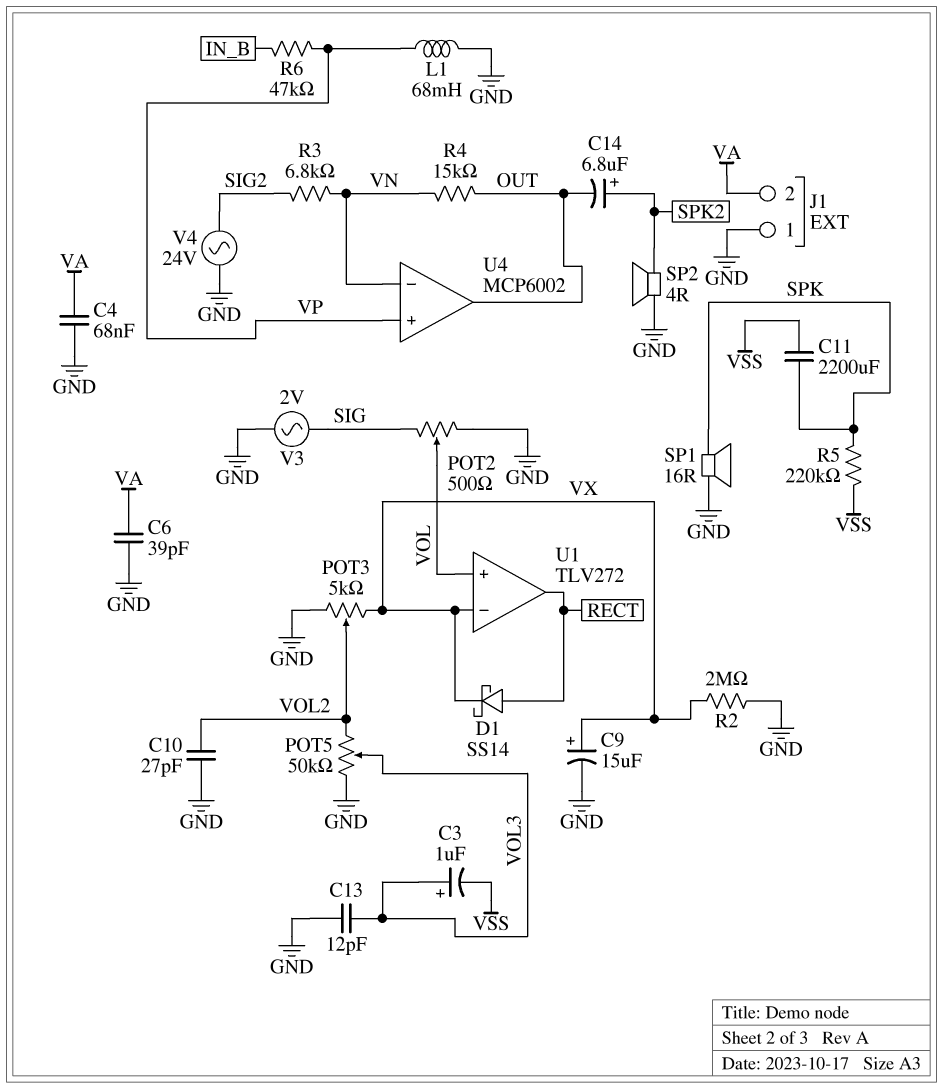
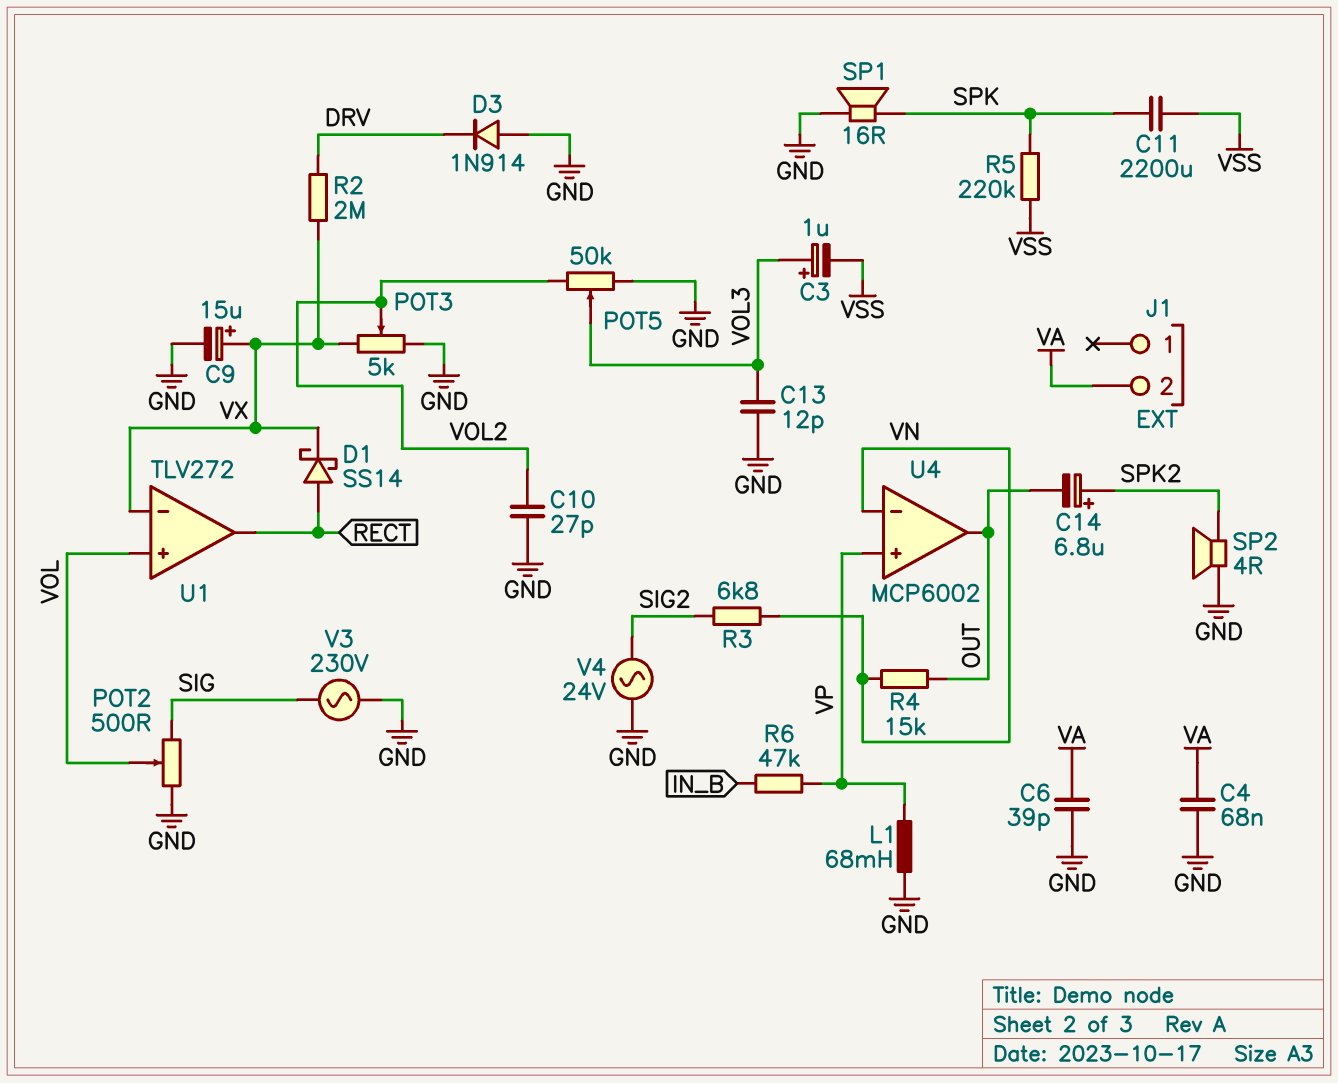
D3: none -> diode 1N914 (A GND, K DRV)
J1 pin 1: GND -> none
R2: 2M (GND, VX) -> 2M (DRV, VX)
V3: AC 2V (GND, SIG) -> AC 230V (GND, SIG)

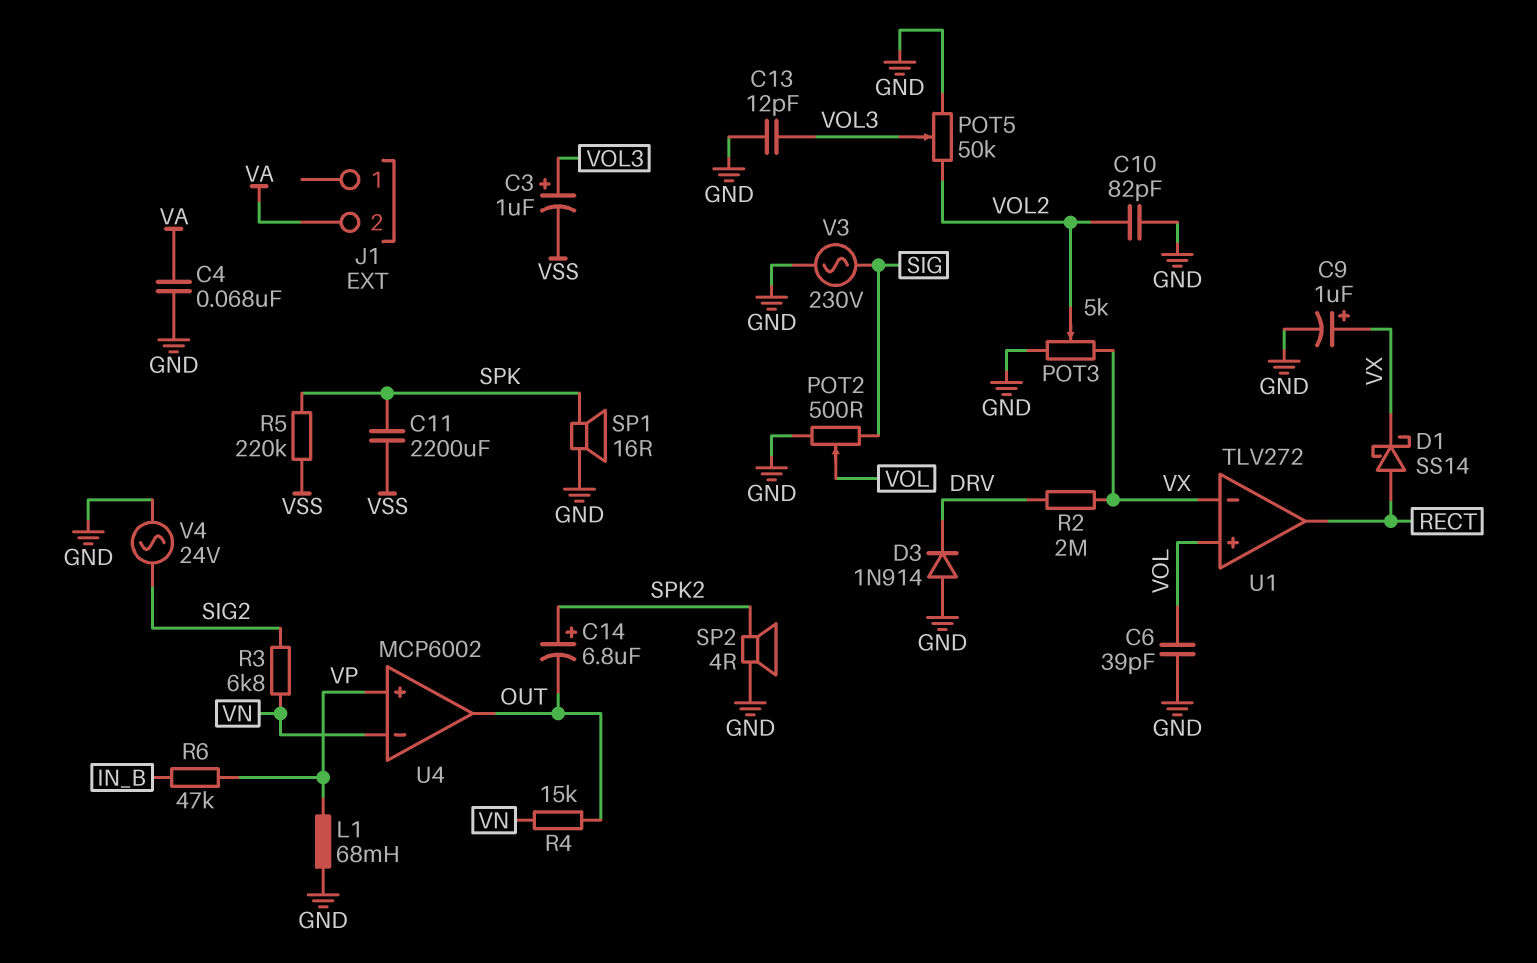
C6: 39pF (GND, VA) -> 39pF (GND, VOL)
C9: 15uF (plus VX, minus GND) -> 1uF (plus VX, minus GND)
C10: 27pF (GND, VOL2) -> 82pF (GND, VOL2)

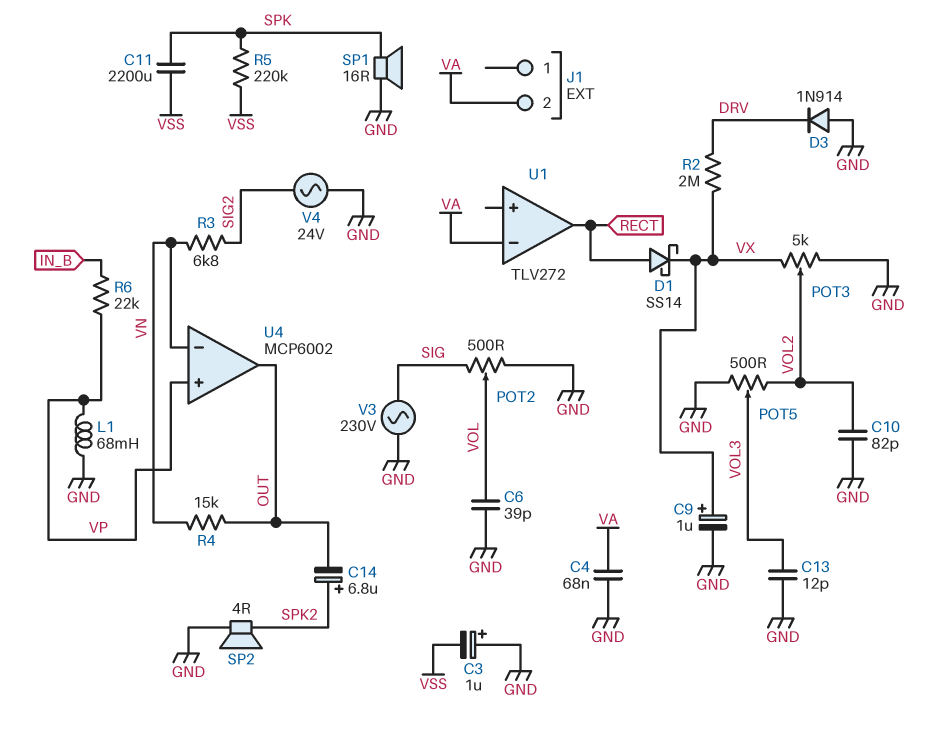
C3: 1uF (plus VOL3, minus VSS) -> 1uF (plus GND, minus VSS)
POT5: 50k (GND, VOL2, wiper VOL3) -> 500 (GND, VOL2, wiper VOL3)
R6: 47k (IN_B, VP) -> 22k (IN_B, VP)
U1 pin in+: VOL -> none
U1 pin in-: VX -> VA

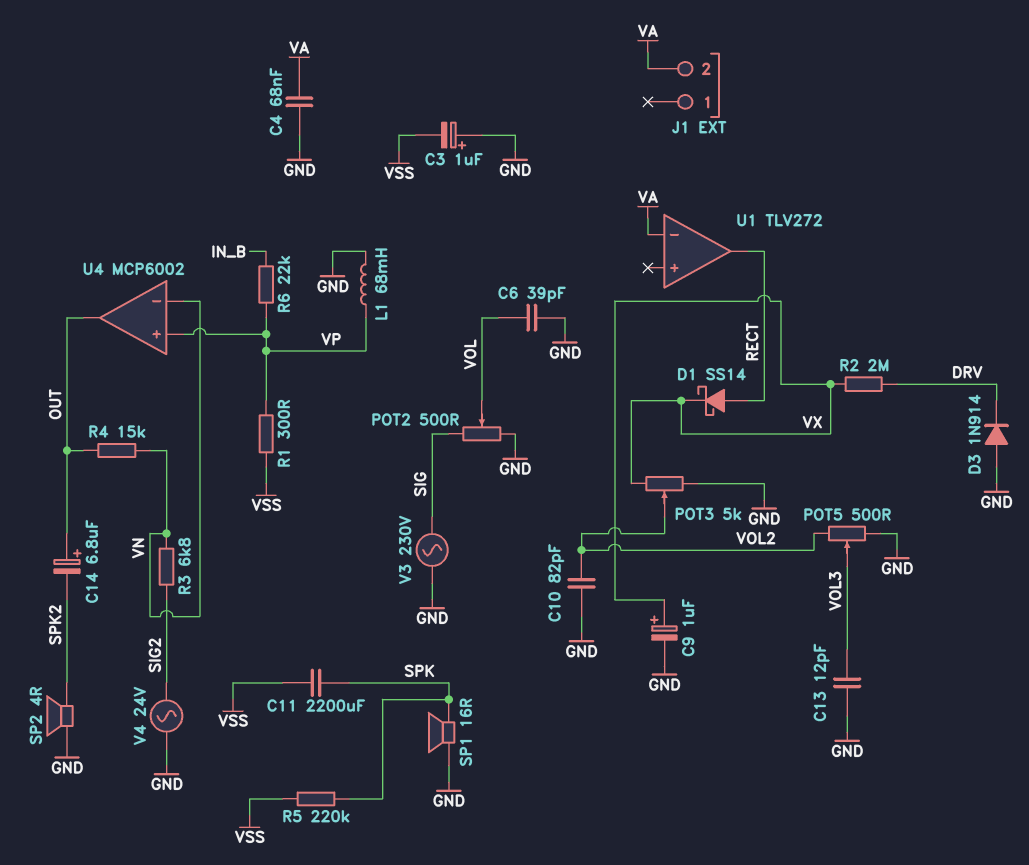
C14: 6.8uF (plus SPK2, minus OUT) -> 6.8uF (plus OUT, minus SPK2)
R1: none -> 300 (VP, VSS)

